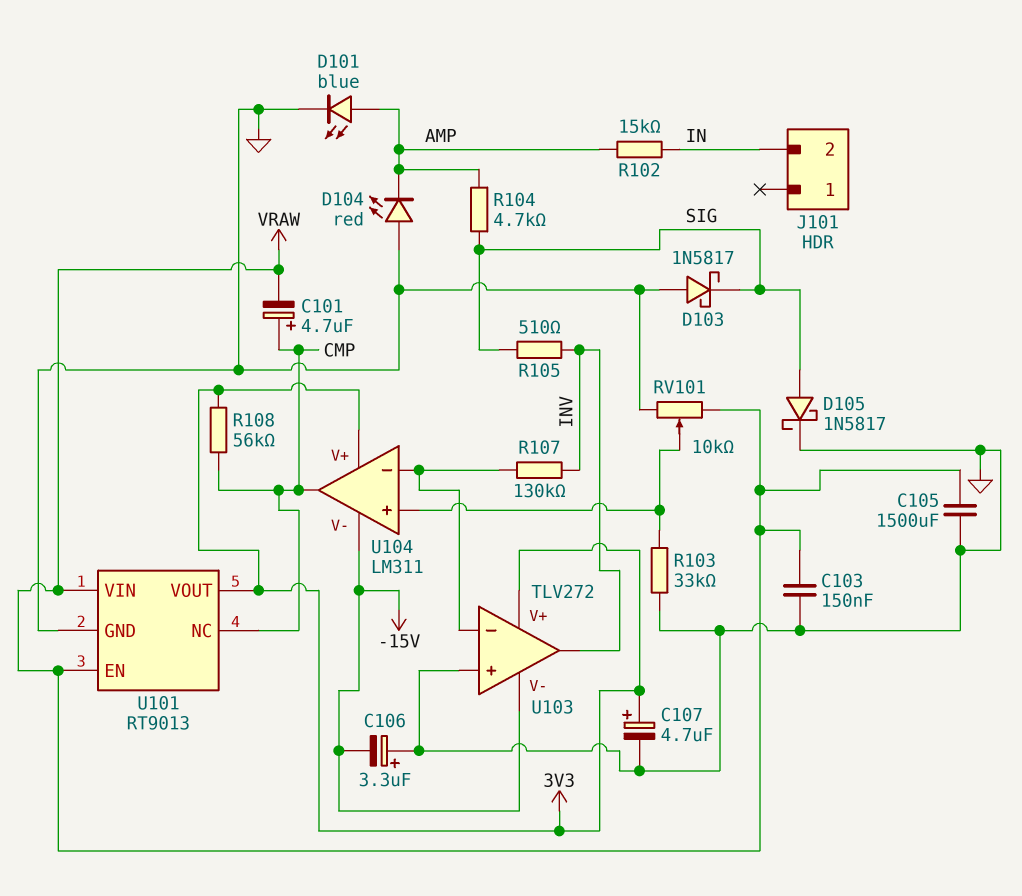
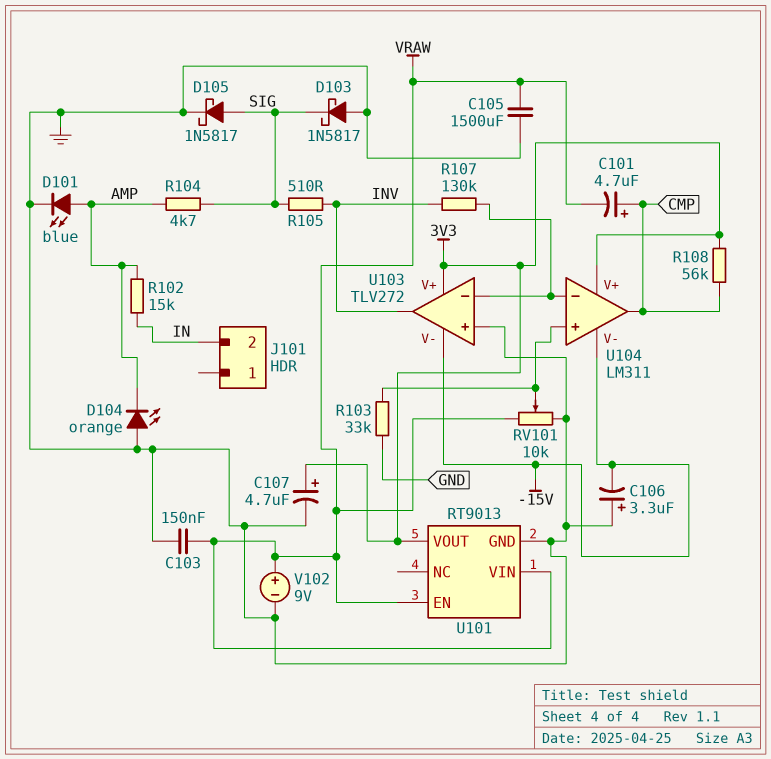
D104: LED red (A GND, K AMP) -> LED orange (A GND, K AMP)
U101 pin NC: CMP -> none
V102: none -> 9V (plus VRAW, minus GND)

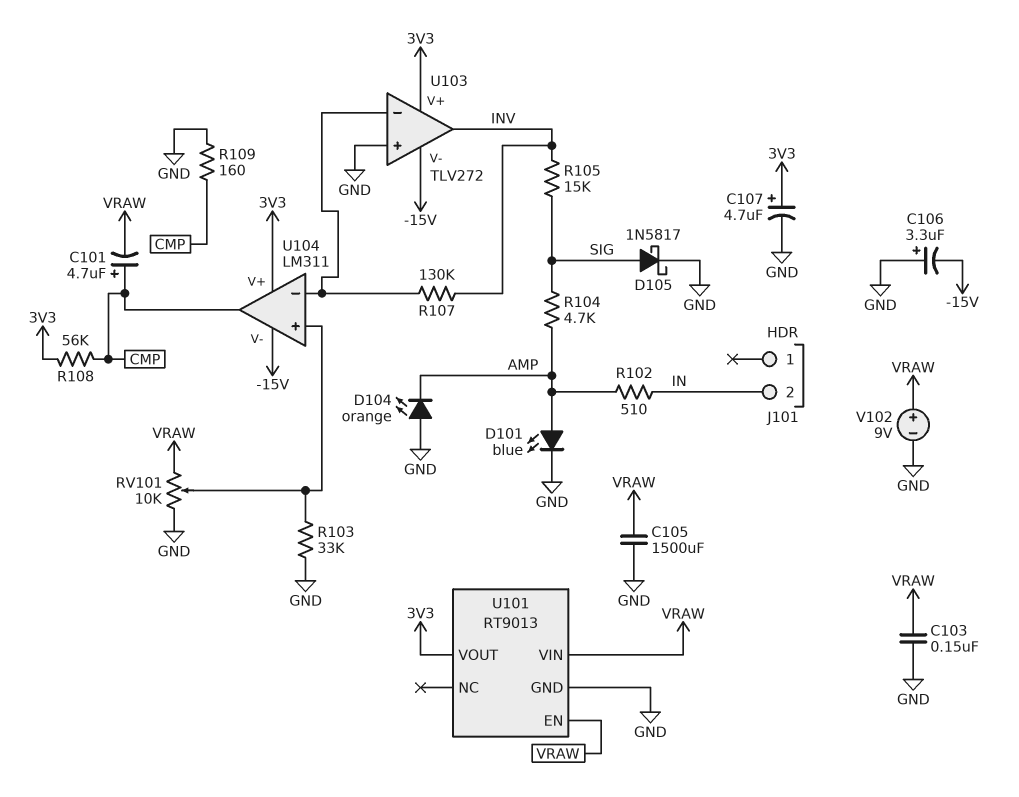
D103: schottky 1N5817 (A GND, K SIG) -> none
R102: 15k (AMP, IN) -> 510 (AMP, IN)
R105: 510 (INV, SIG) -> 15k (INV, SIG)
R109: none -> 160 (CMP, GND)

